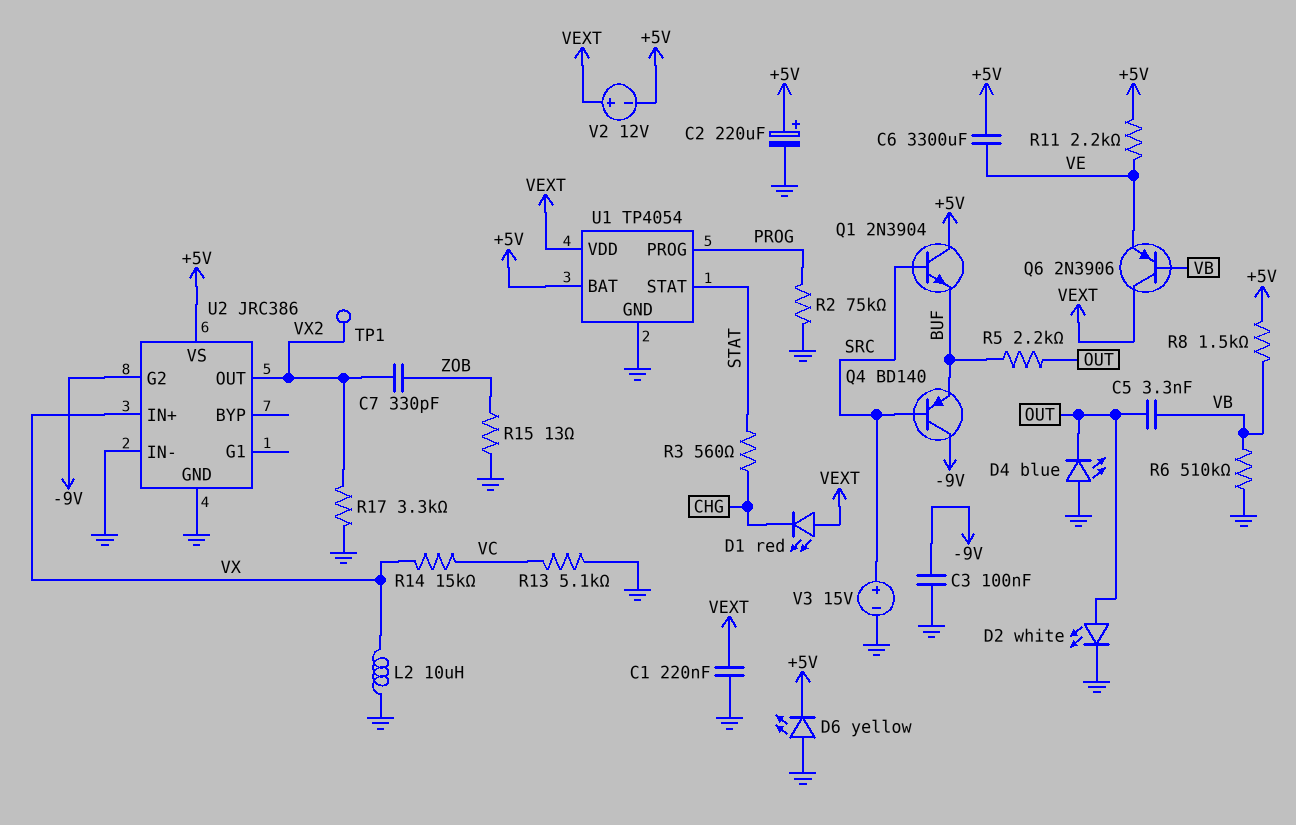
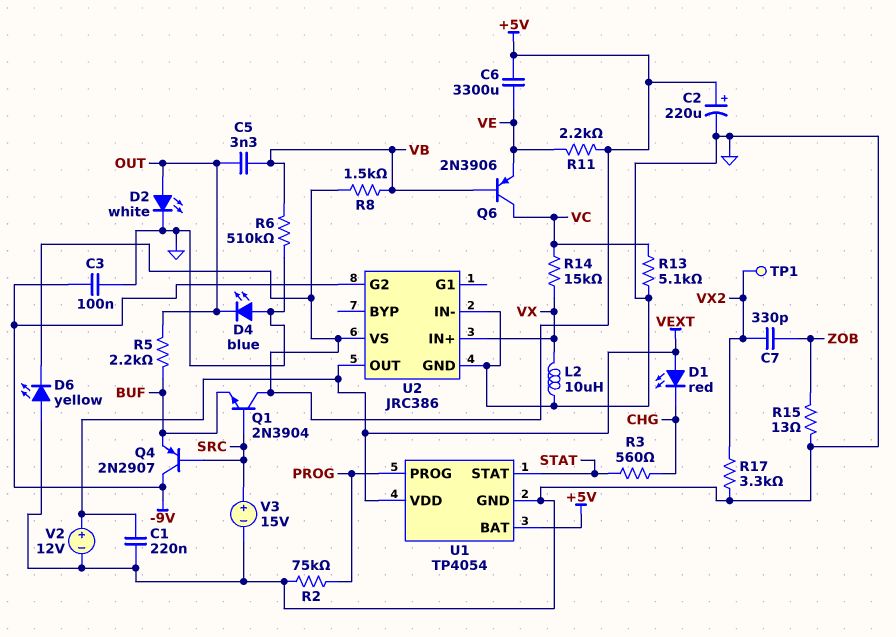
Q4: PNP BD140 (B SRC, C -9V, E BUF) -> PNP 2N2907 (B SRC, C -9V, E BUF)
Q6: PNP 2N3906 (B VB, C VEXT, E VE) -> PNP 2N3906 (B VB, C VC, E VE)
U2 pin OUT: VX2 -> VEXT
V2: 12V (plus VEXT, minus +5V) -> 12V (plus VEXT, minus GND)

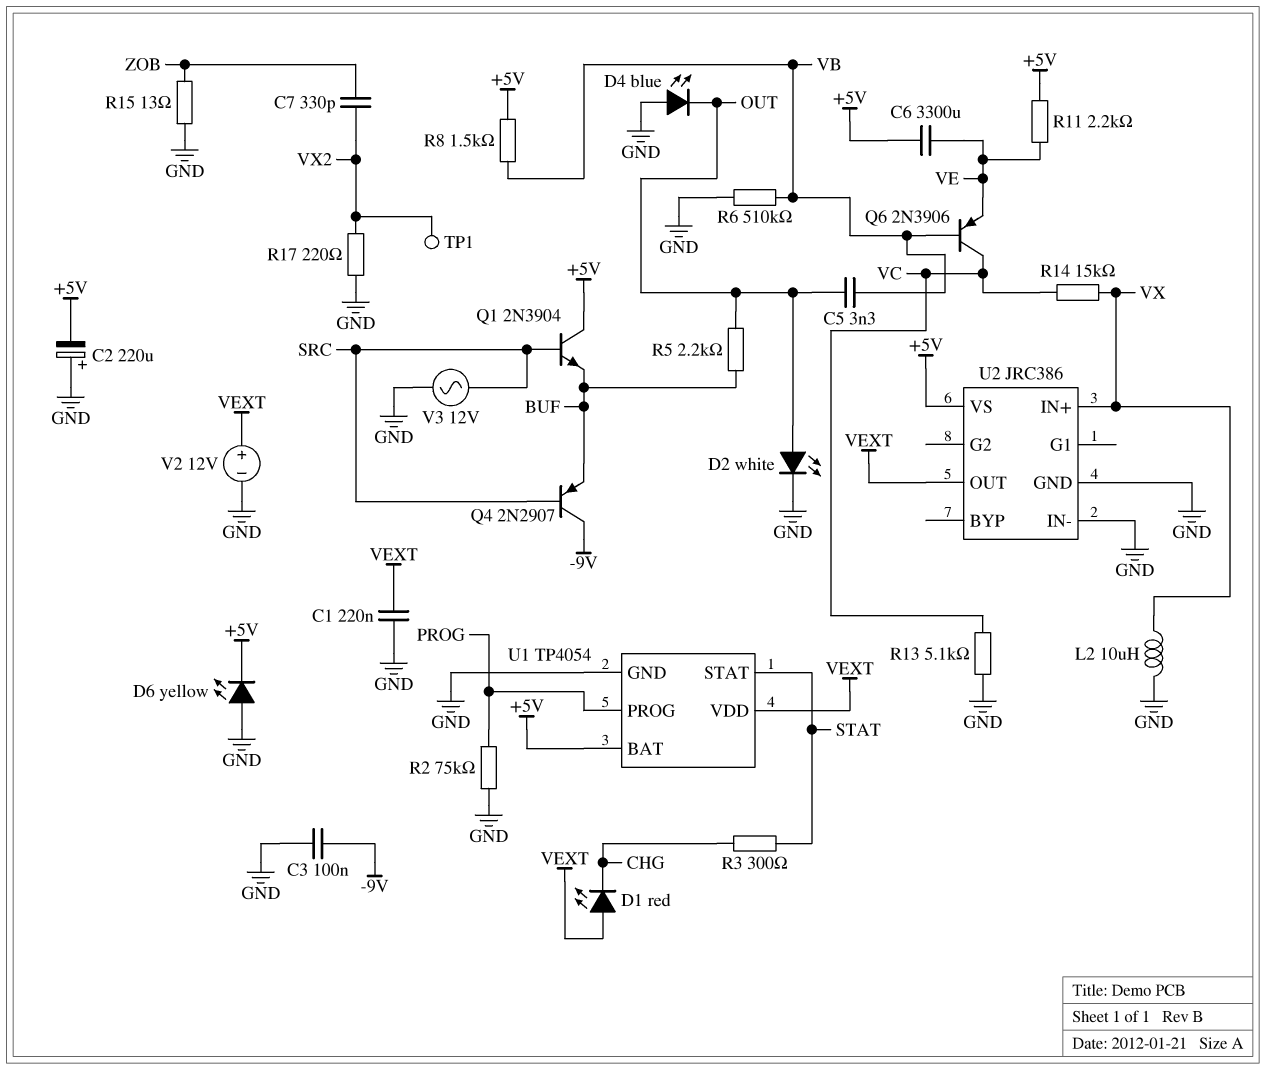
C2: 220uF (plus +5V, minus GND) -> 220uF (plus GND, minus +5V)
R3: 560 (CHG, STAT) -> 300 (CHG, STAT)
R17: 3.3k (GND, VX2) -> 220 (GND, VX2)
U2 pin G2: -9V -> none
V3: 15V (plus SRC, minus GND) -> AC 12V (GND, SRC)

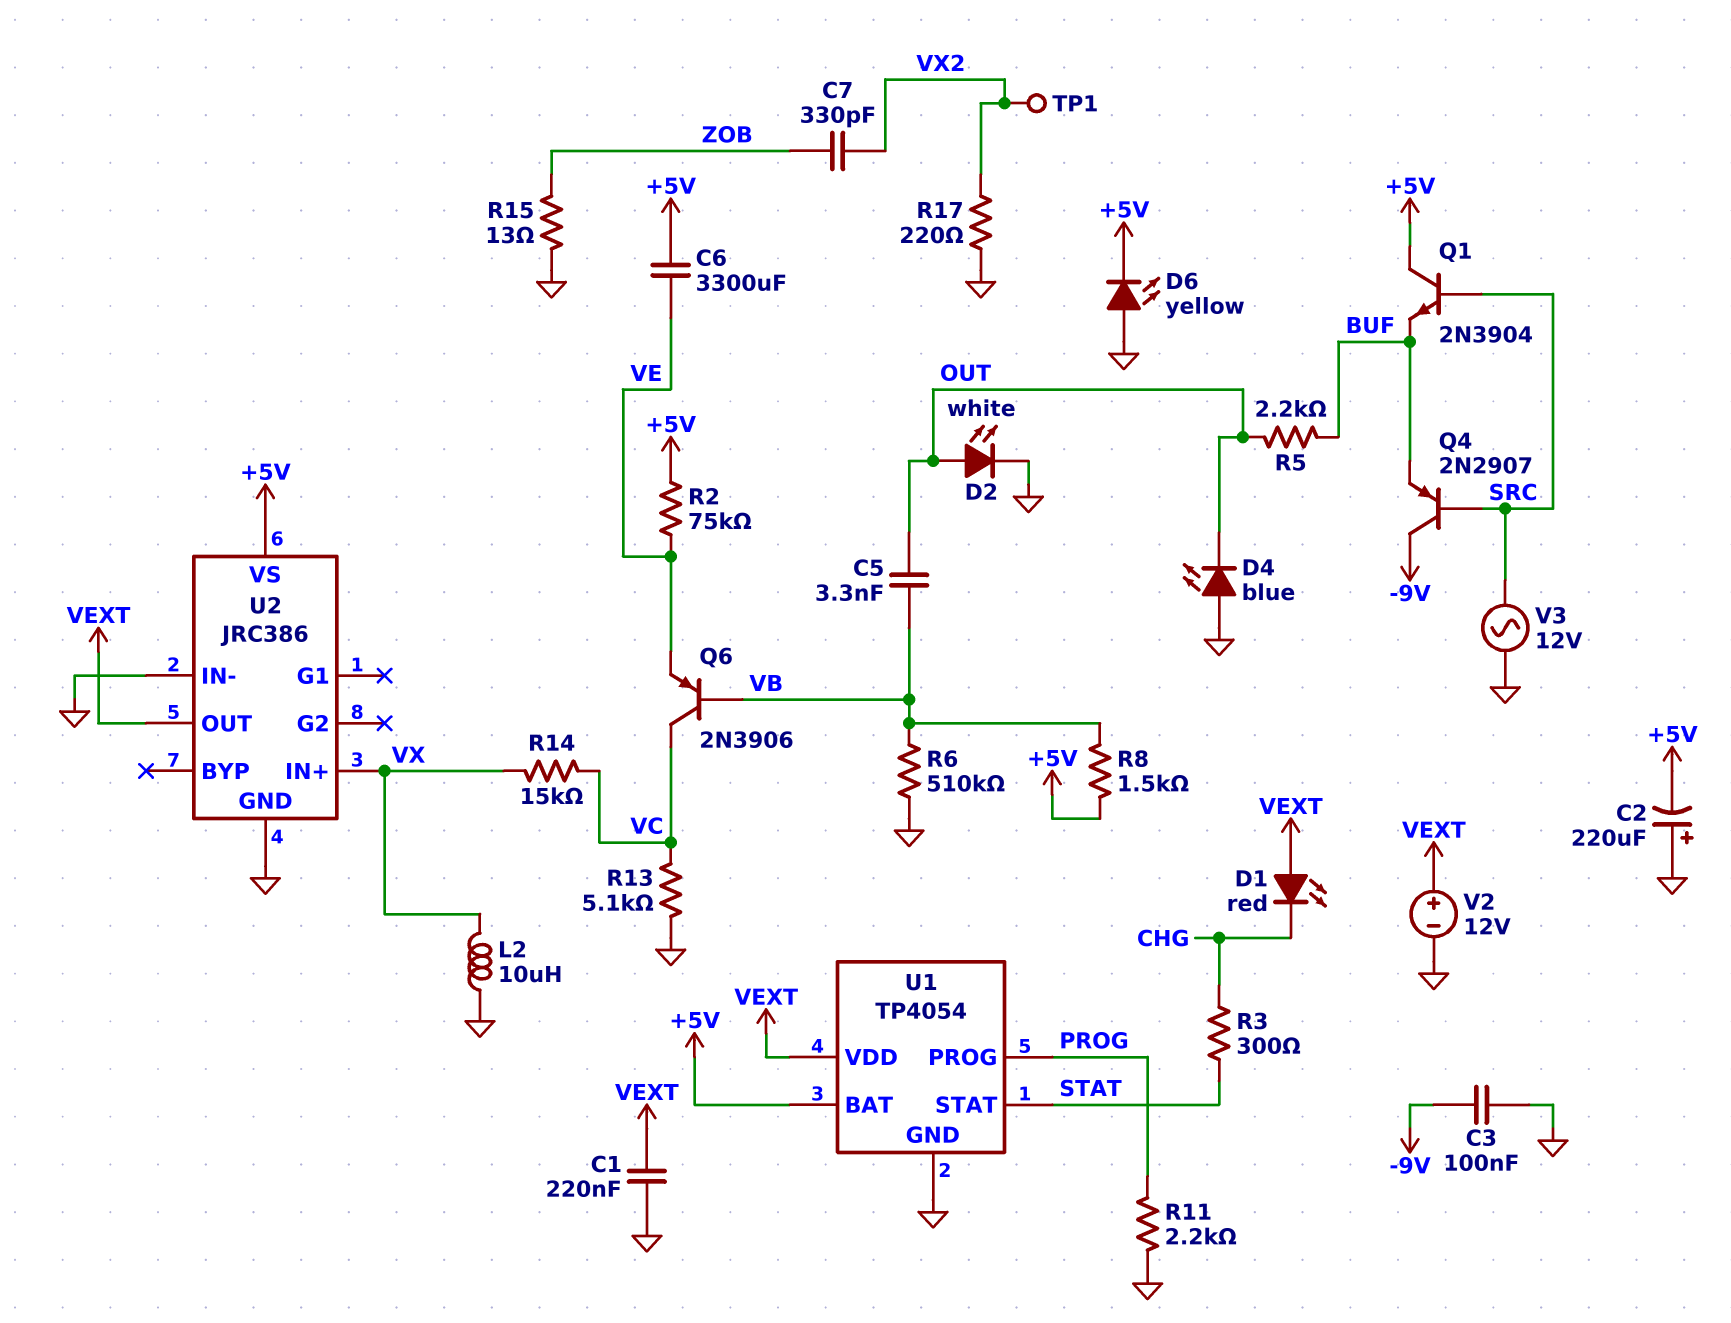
R2: 75k (GND, PROG) -> 75k (+5V, VE)
R11: 2.2k (+5V, VE) -> 2.2k (GND, PROG)

